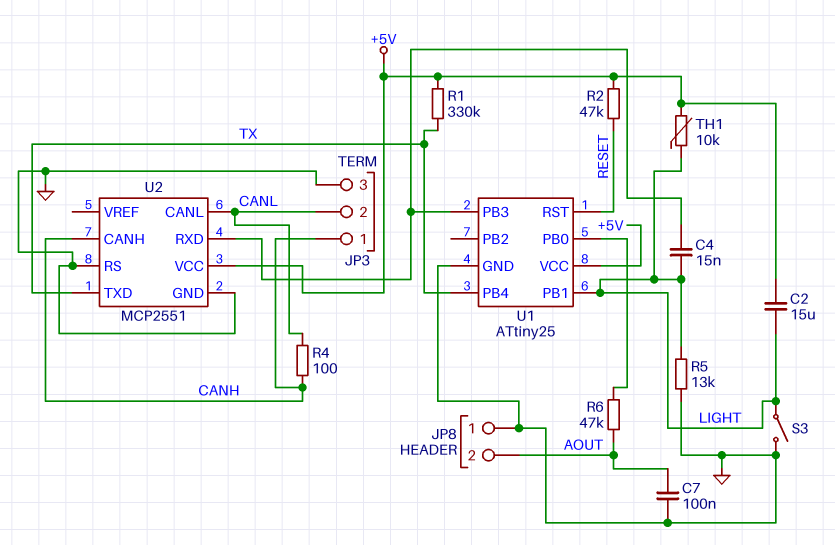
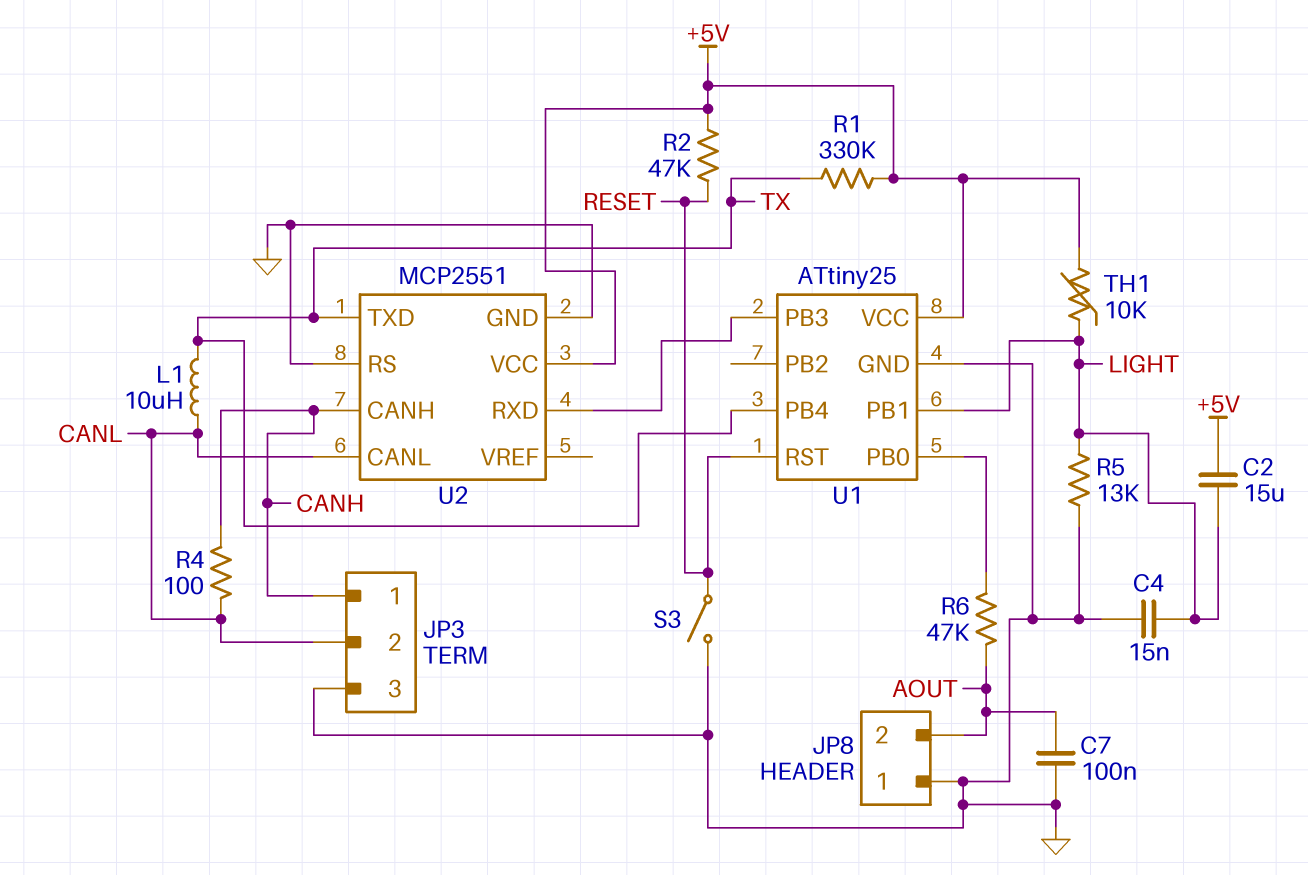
C4: 15nF (LIGHT, U1/PB3) -> 15nF (GND, LIGHT)
L1: none -> 10uH (CANL, TX)
S3: switch (GND, LIGHT) -> switch (GND, RESET)

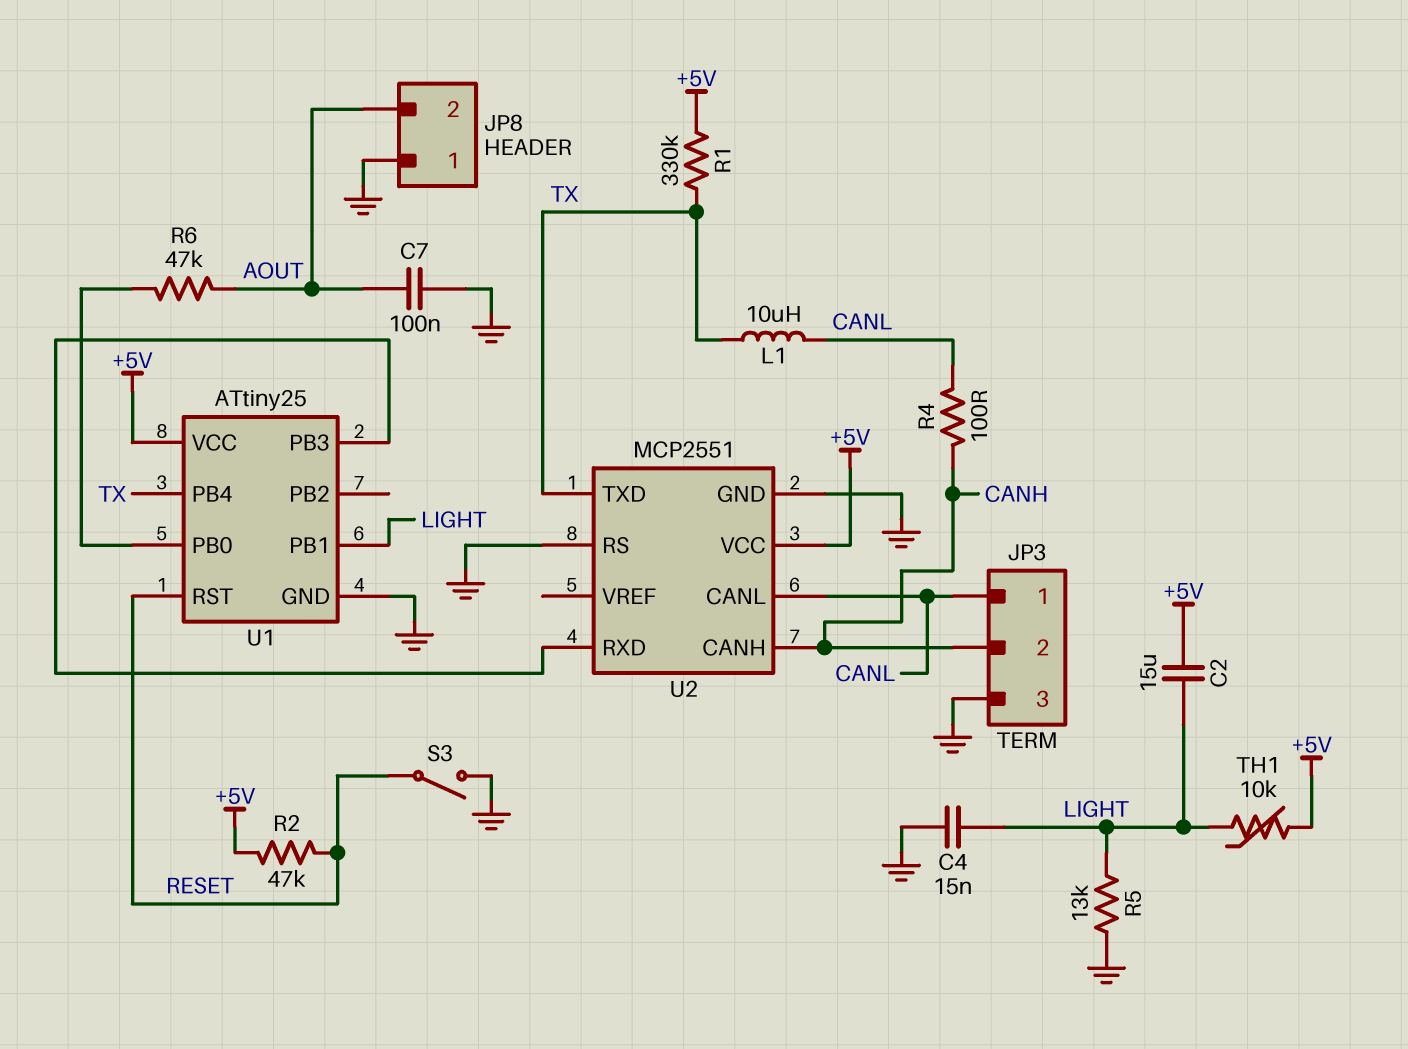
JP3 pin 1: CANH -> CANL
JP3 pin 2: CANL -> CANH

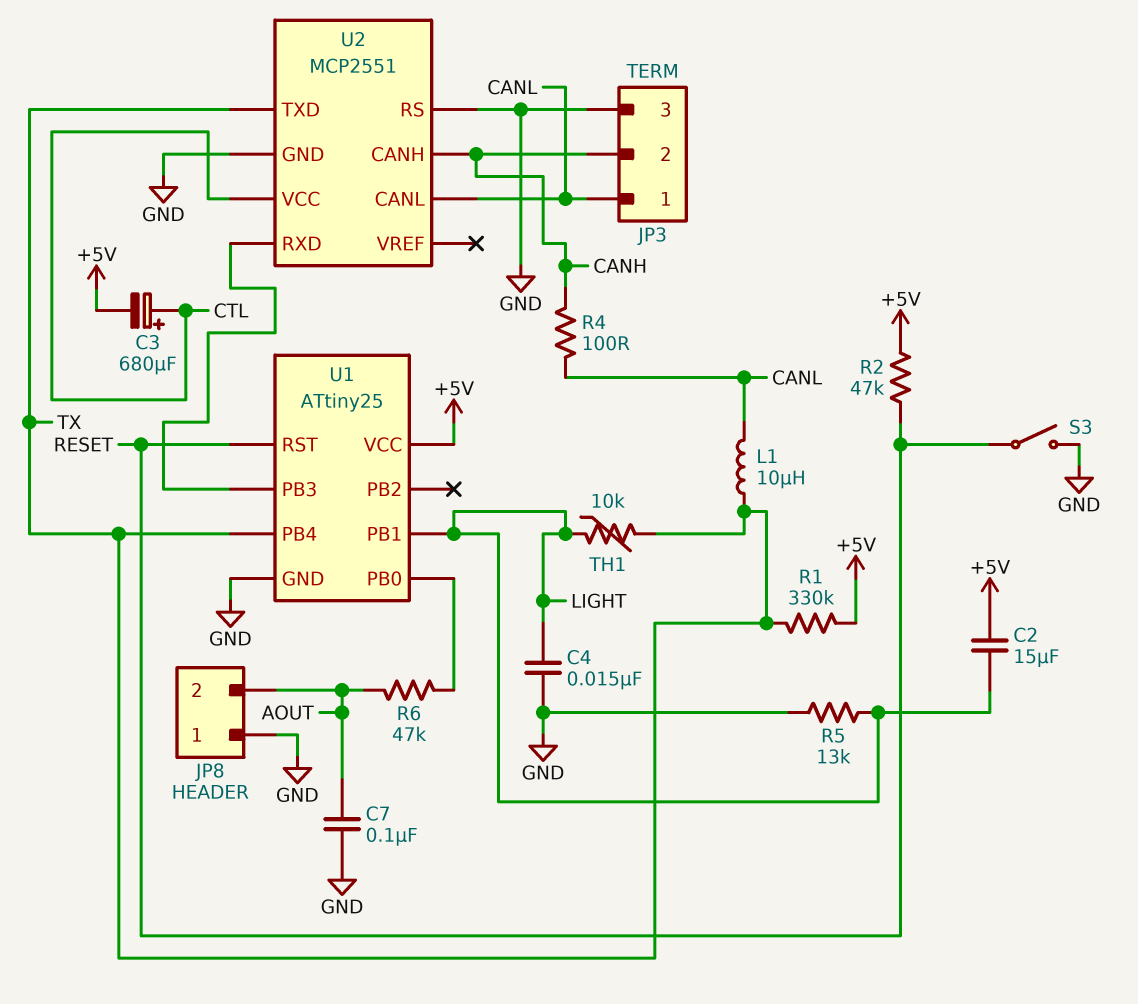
C3: none -> 680uF (plus CTL, minus +5V)
TH1: 10k (+5V, LIGHT) -> 10k (LIGHT, TX)
U2 pin VCC: +5V -> CTL

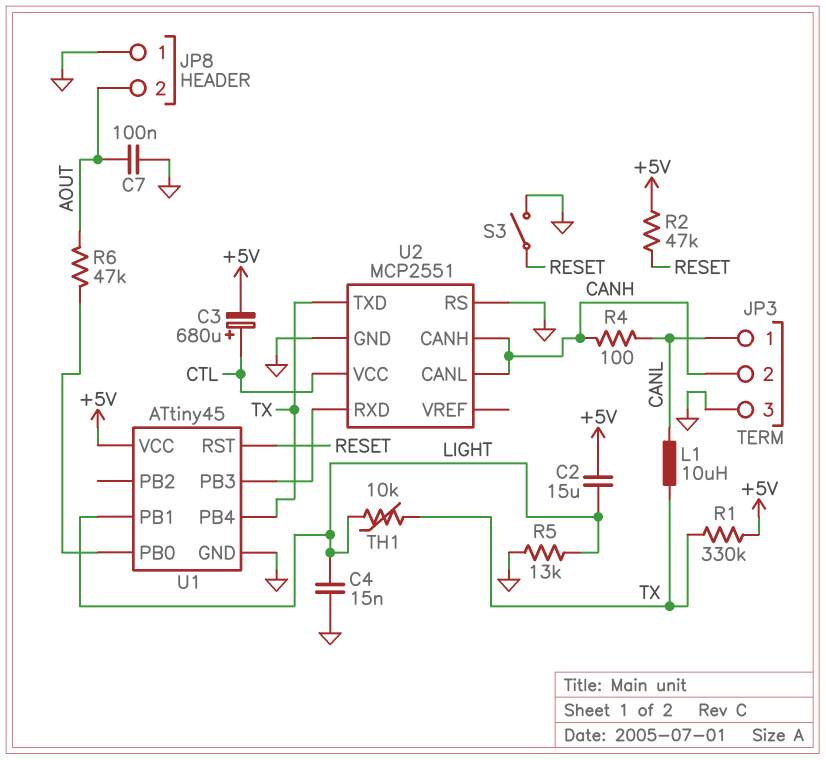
U1: ATtiny25 -> ATtiny45
U2 pin CANL: CANL -> CANH

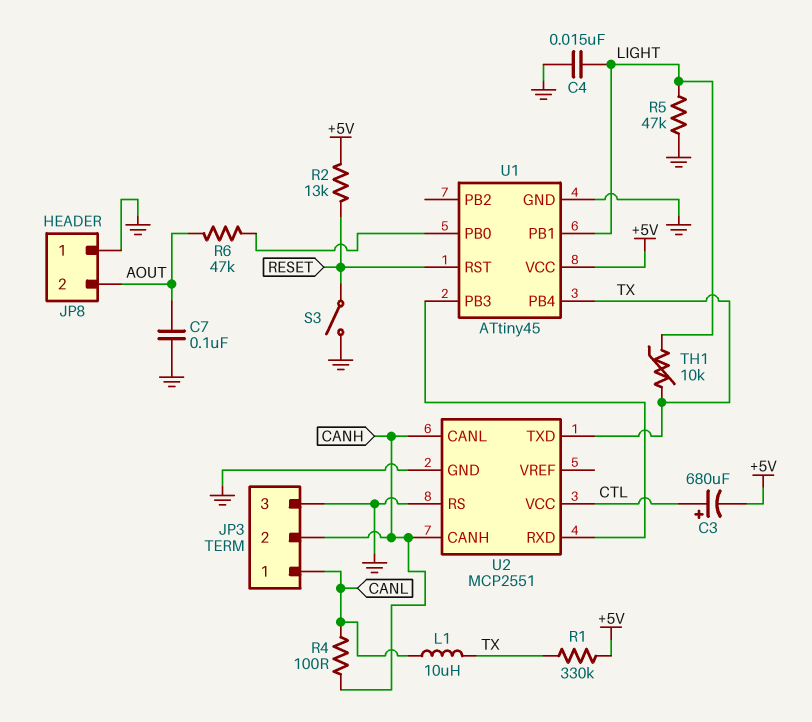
C2: 15uF (+5V, LIGHT) -> none
R2: 47k (+5V, RESET) -> 13k (+5V, RESET)
R5: 13k (GND, LIGHT) -> 47k (GND, LIGHT)

